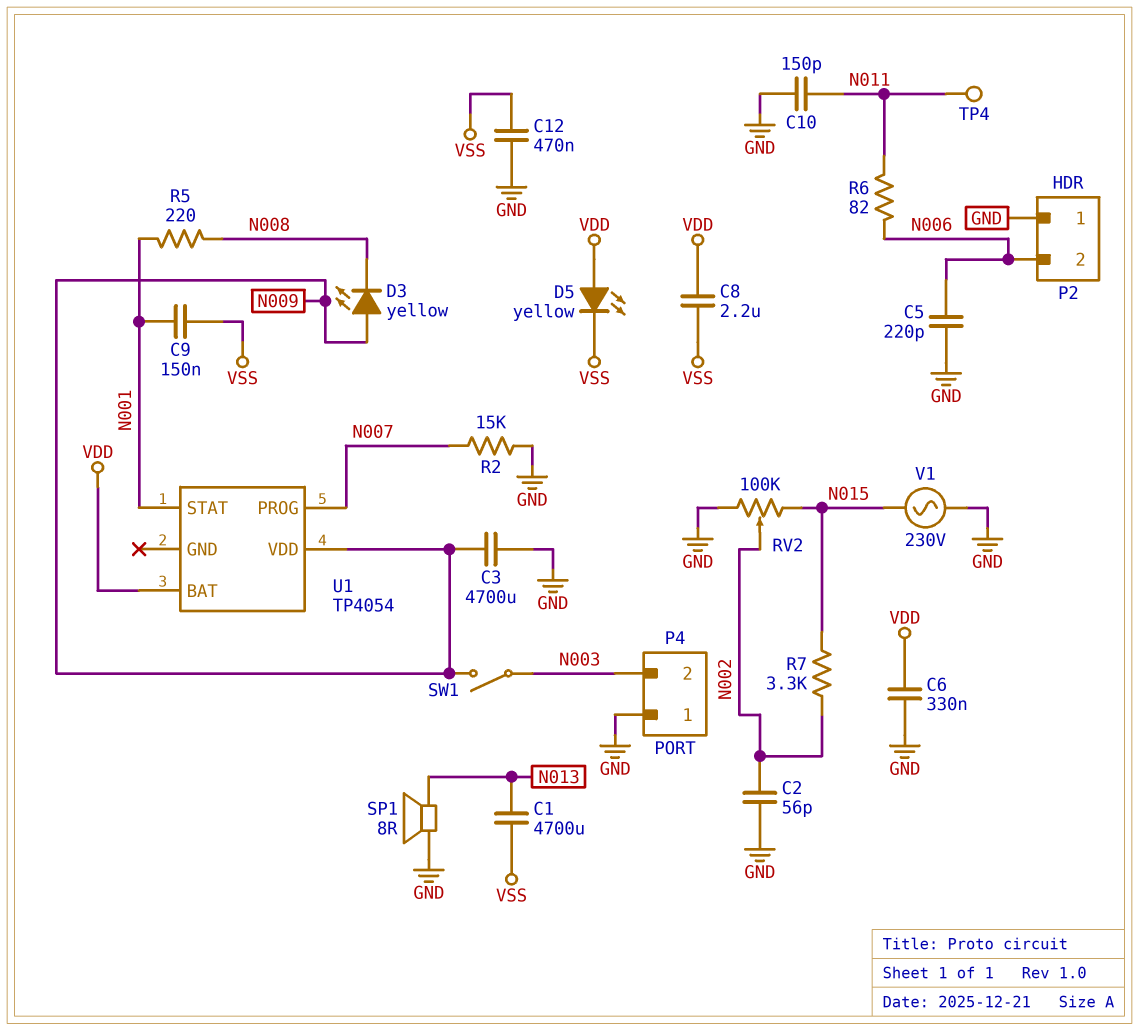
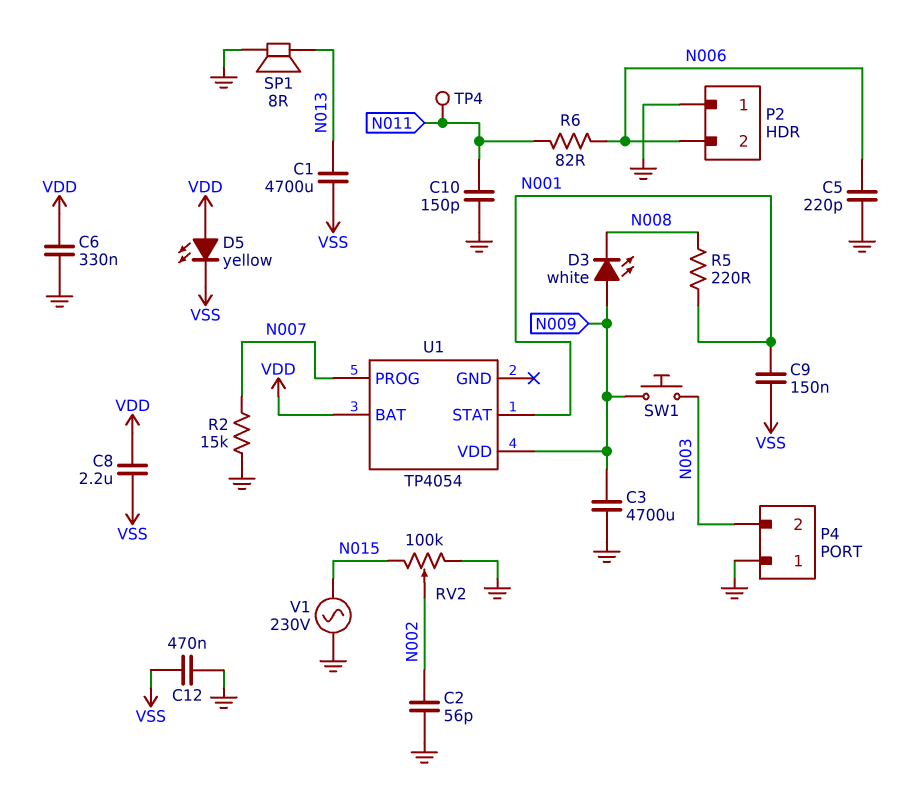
D3: LED yellow (A N009, K N008) -> LED white (A N009, K N008)
R7: 3.3k (N002, N015) -> none
SW1: switch (N003, N009) -> button (N003, N009)

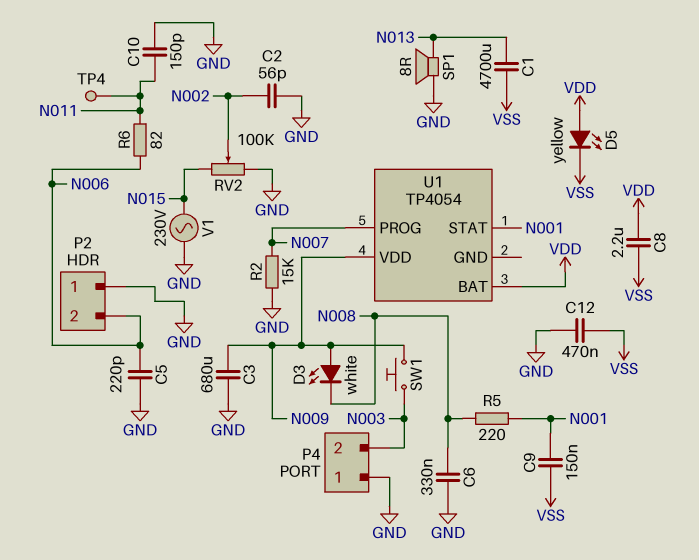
C3: 4700uF (GND, N009) -> 680uF (GND, N009)
C6: 330nF (GND, VDD) -> 330nF (GND, N008)

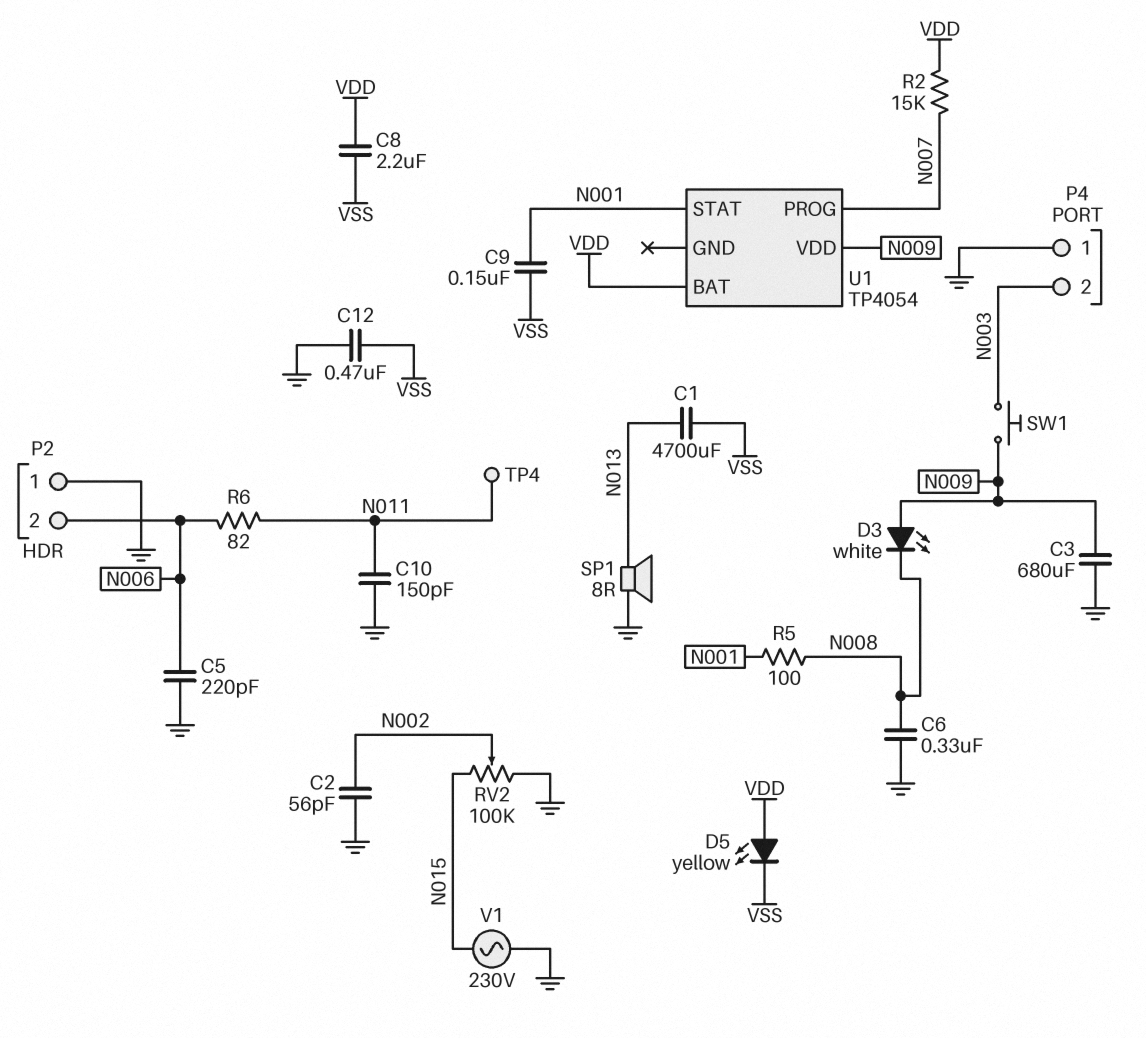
R2: 15k (GND, N007) -> 15k (N007, VDD)
R5: 220 (N001, N008) -> 100 (N001, N008)

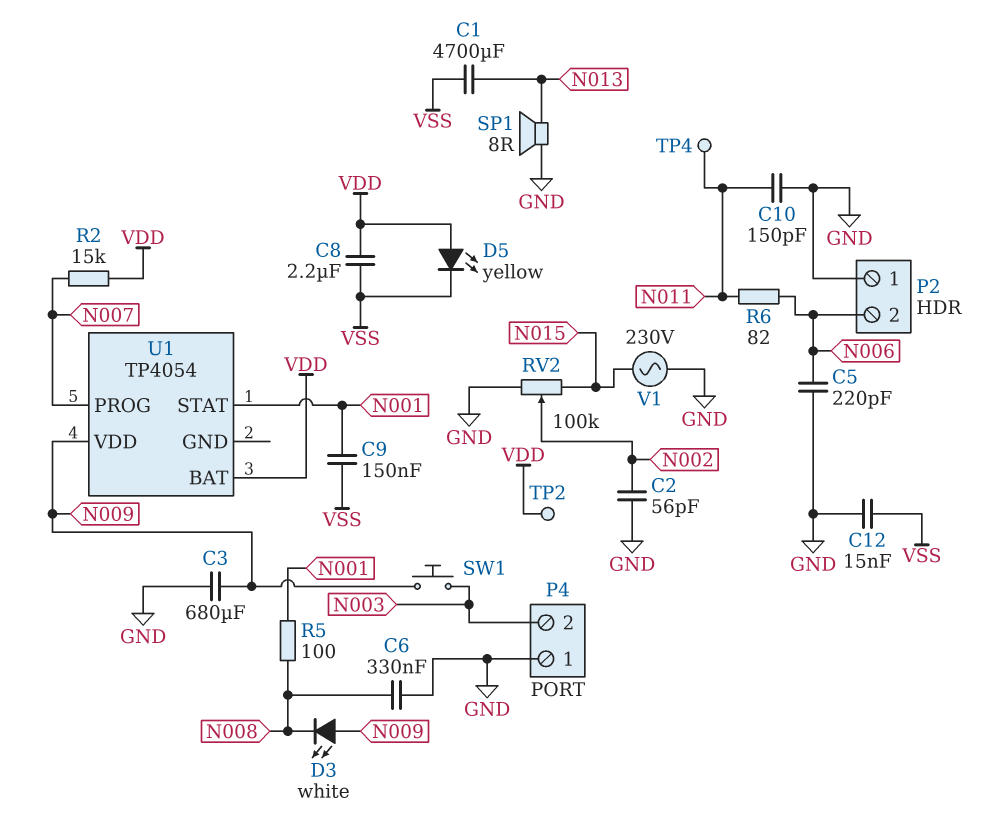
C12: 470nF (GND, VSS) -> 15nF (GND, VSS)
TP2: none -> test point (VDD)

